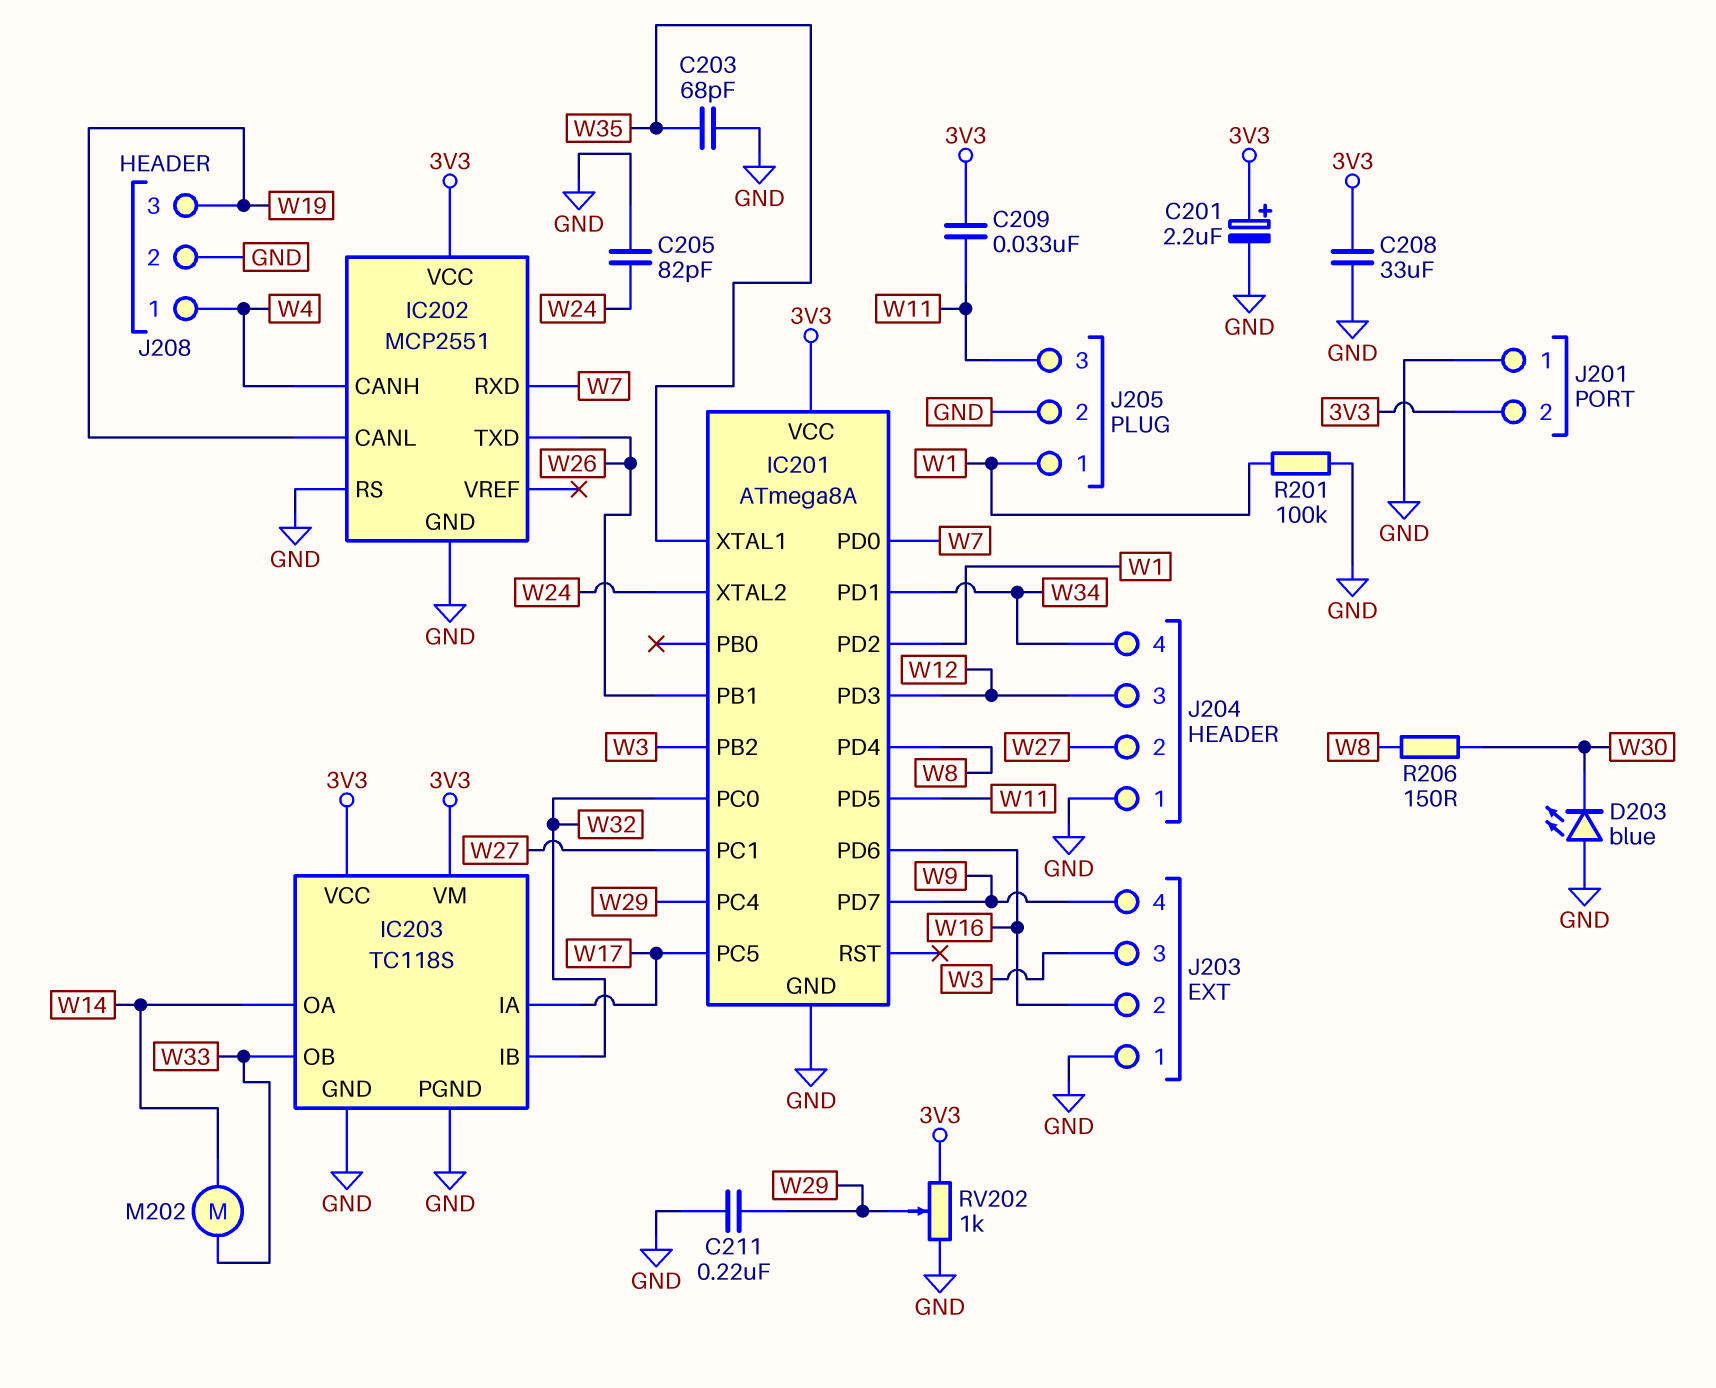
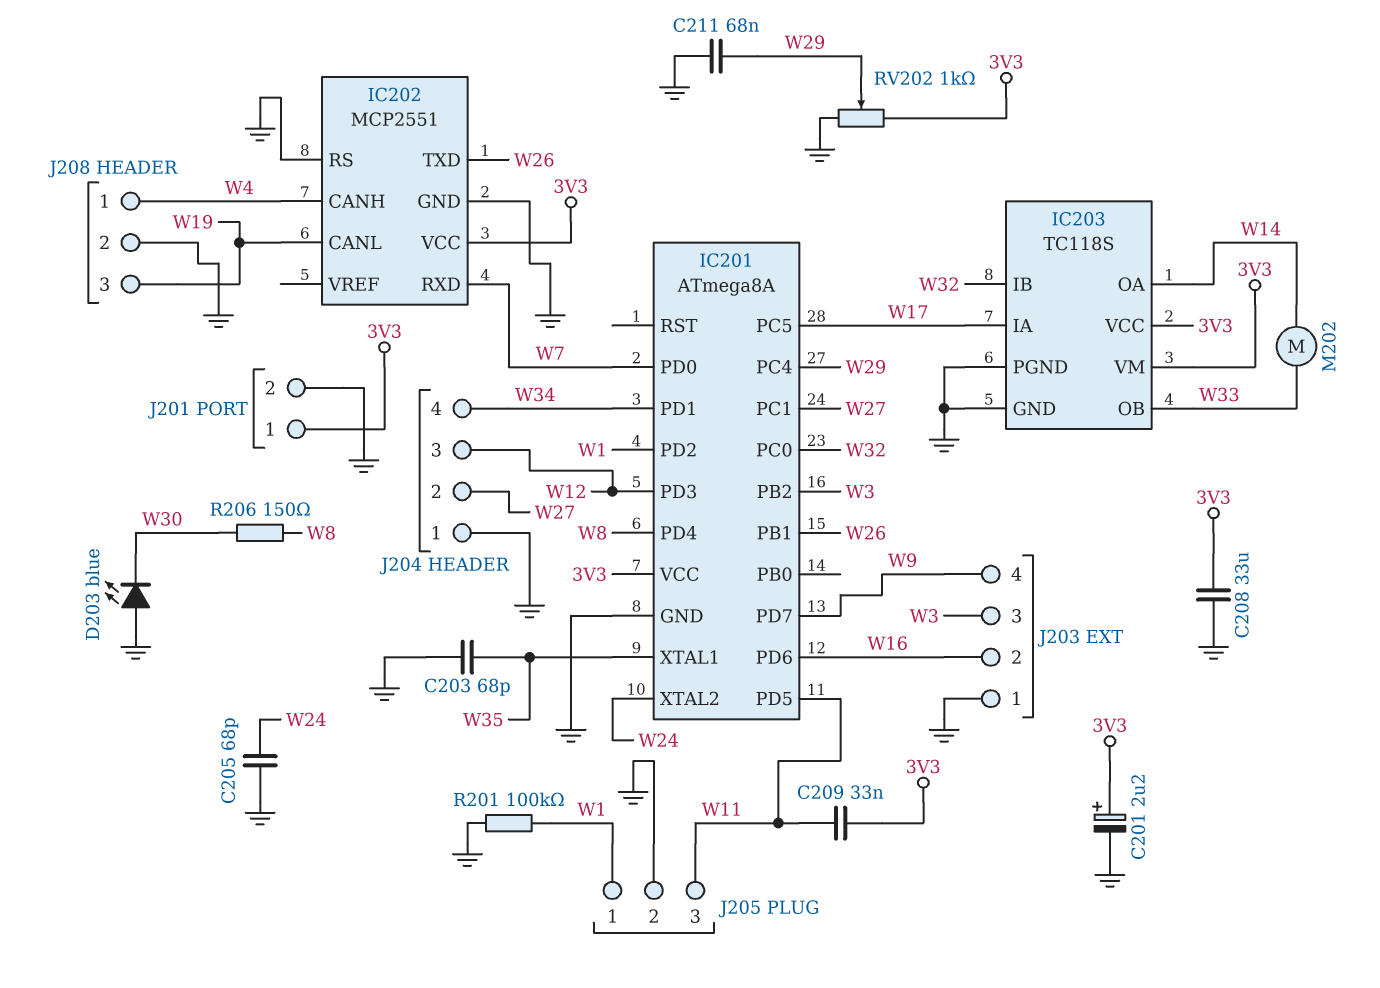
C205: 82pF (GND, W24) -> 68pF (GND, W24)
C211: 220nF (GND, W29) -> 68nF (GND, W29)
J201 pin 1: GND -> 3V3
J201 pin 2: 3V3 -> GND

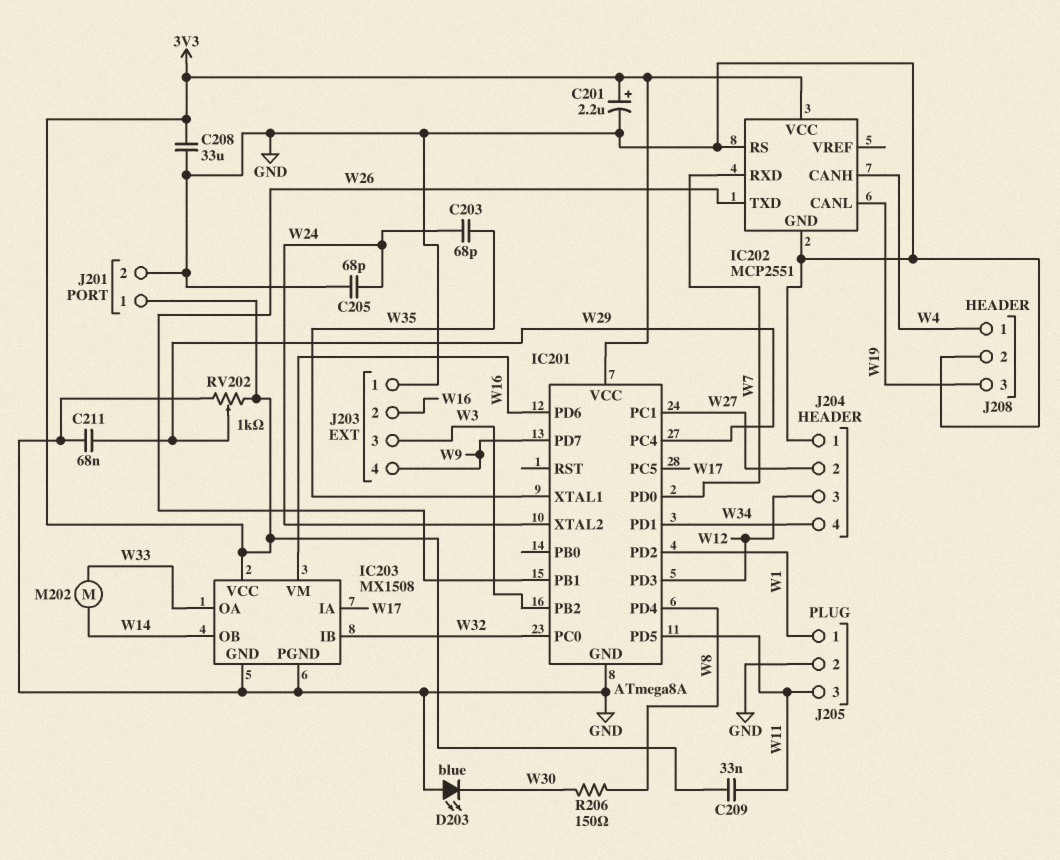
C203: 68pF (GND, W35) -> 68pF (W24, W35)
IC203: TC118S -> MX1508
IC203 pin OA: W14 -> W33
IC203 pin OB: W33 -> W14
IC203 pin VM: 3V3 -> W16
R201: 100k (GND, W1) -> none

